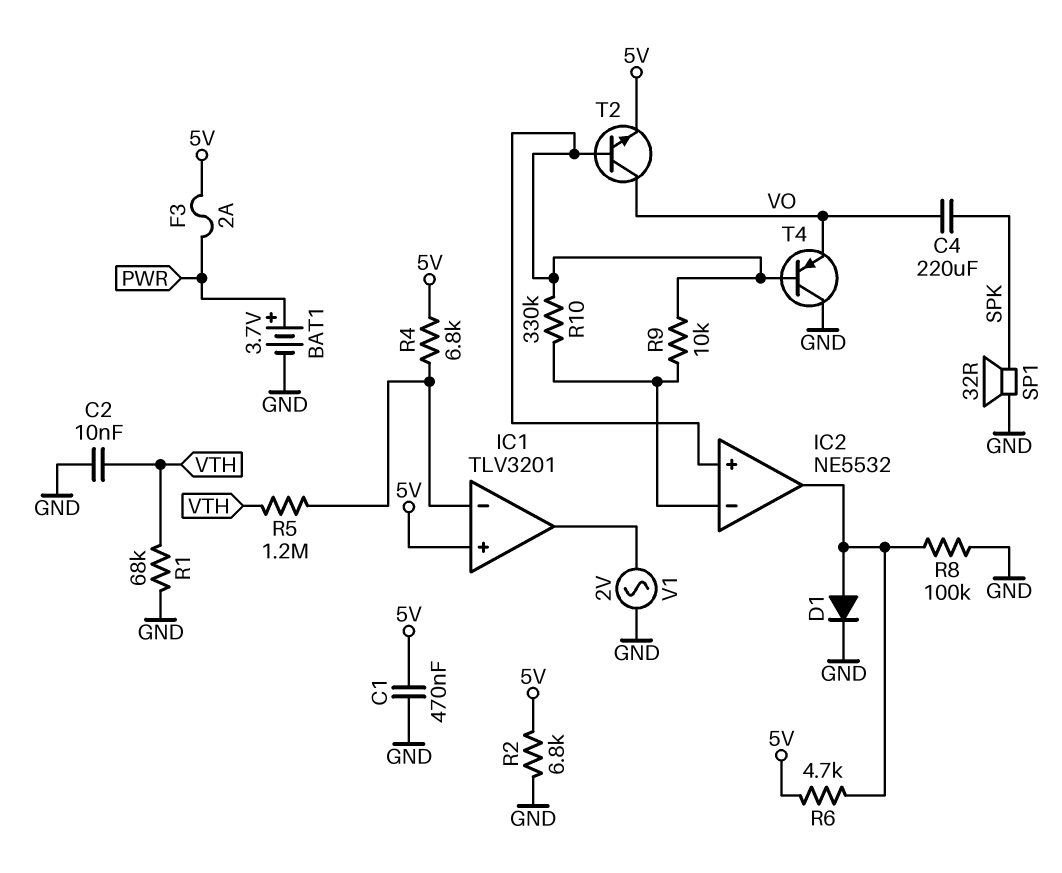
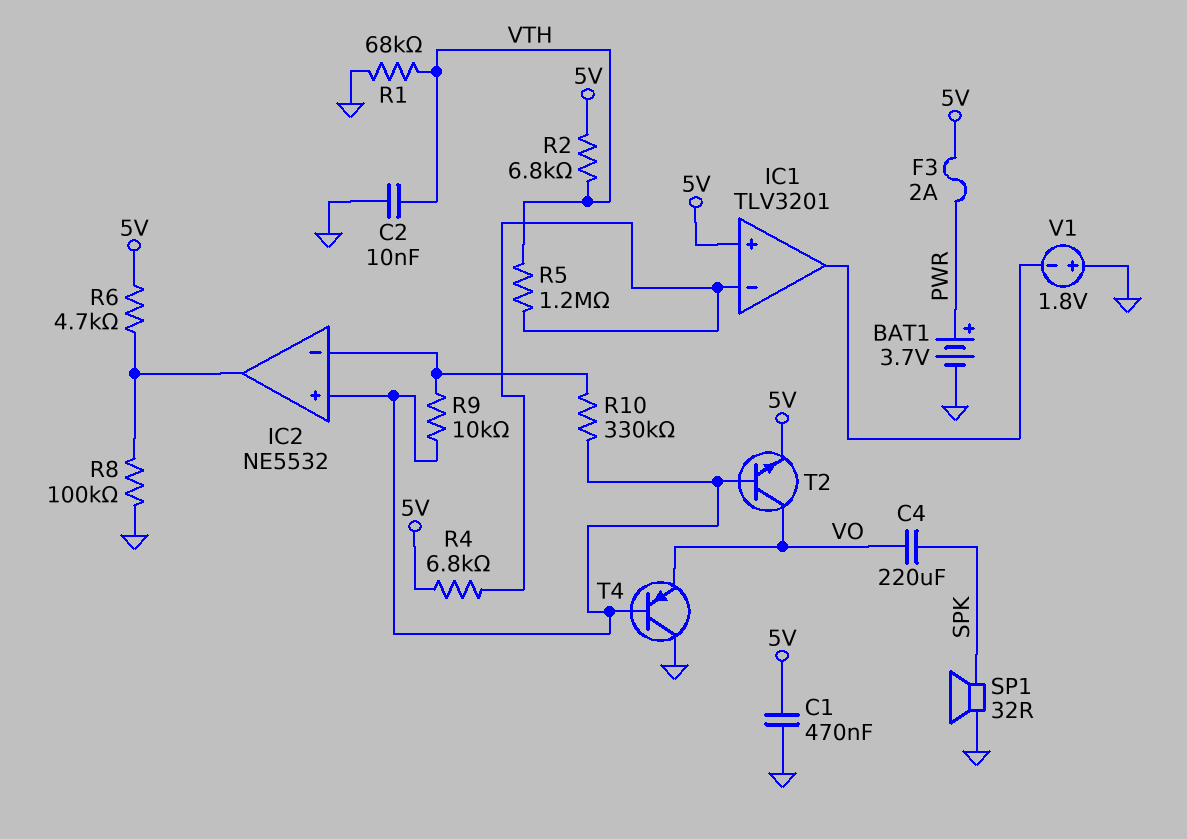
D1: diode (A IC2/out, K GND) -> none
R2: 6.8k (5V, GND) -> 6.8k (5V, VTH)
V1: AC 2V (GND, IC1/out) -> 1.8V (plus GND, minus IC1/out)

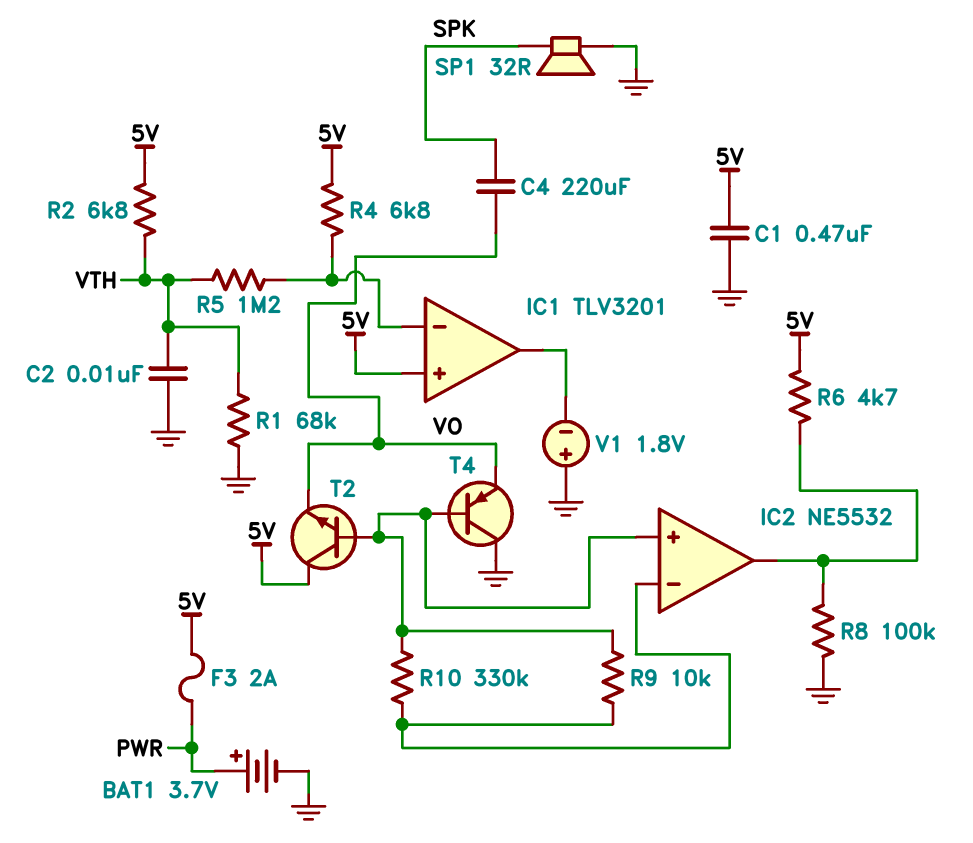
T2: NPN (B IC2/in+, C VO, E 5V) -> NPN (B IC2/in+, C 5V, E VO)

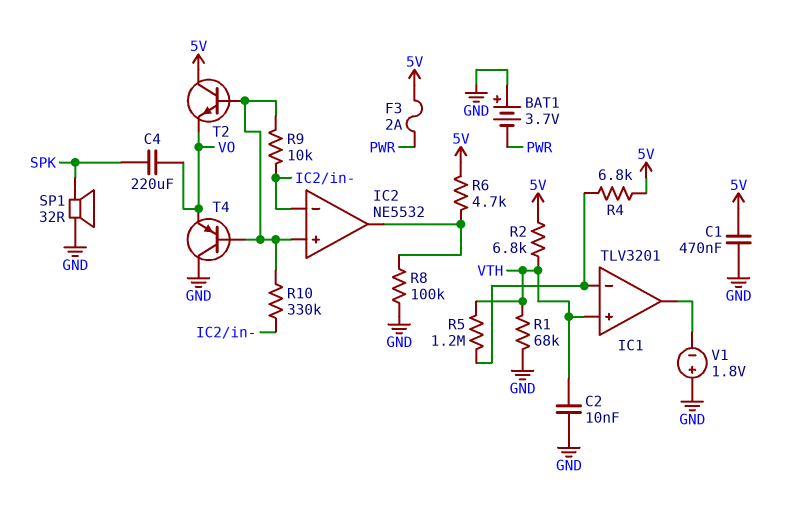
BAT1: 3.7V (plus PWR, minus GND) -> 3.7V (plus GND, minus PWR)
IC1 pin in+: 5V -> VTH

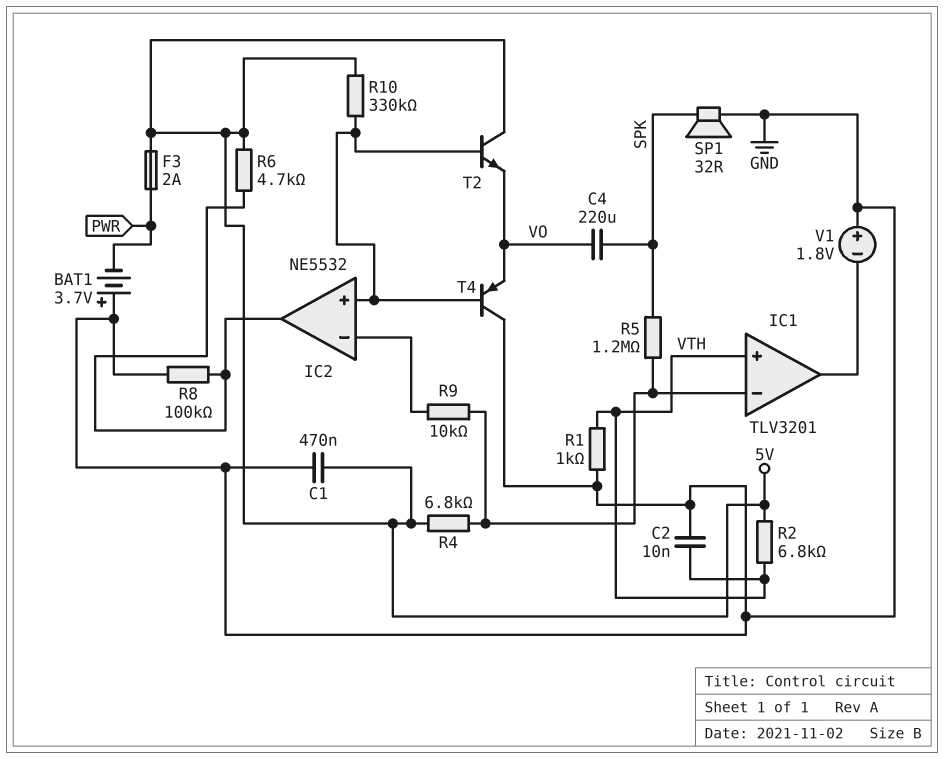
R1: 68k (GND, VTH) -> 1k (GND, VTH)
R5: 1.2M (IC1/in-, VTH) -> 1.2M (IC1/in-, SPK)
R9: 10k (IC2/in+, IC2/in-) -> 10k (IC1/in-, IC2/in-)
R10: 330k (IC2/in+, IC2/in-) -> 330k (5V, IC2/in+)

